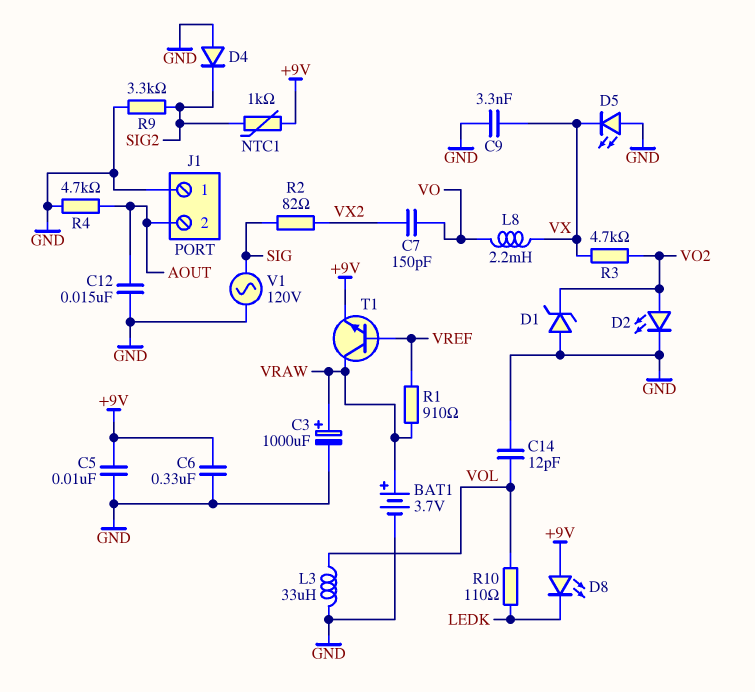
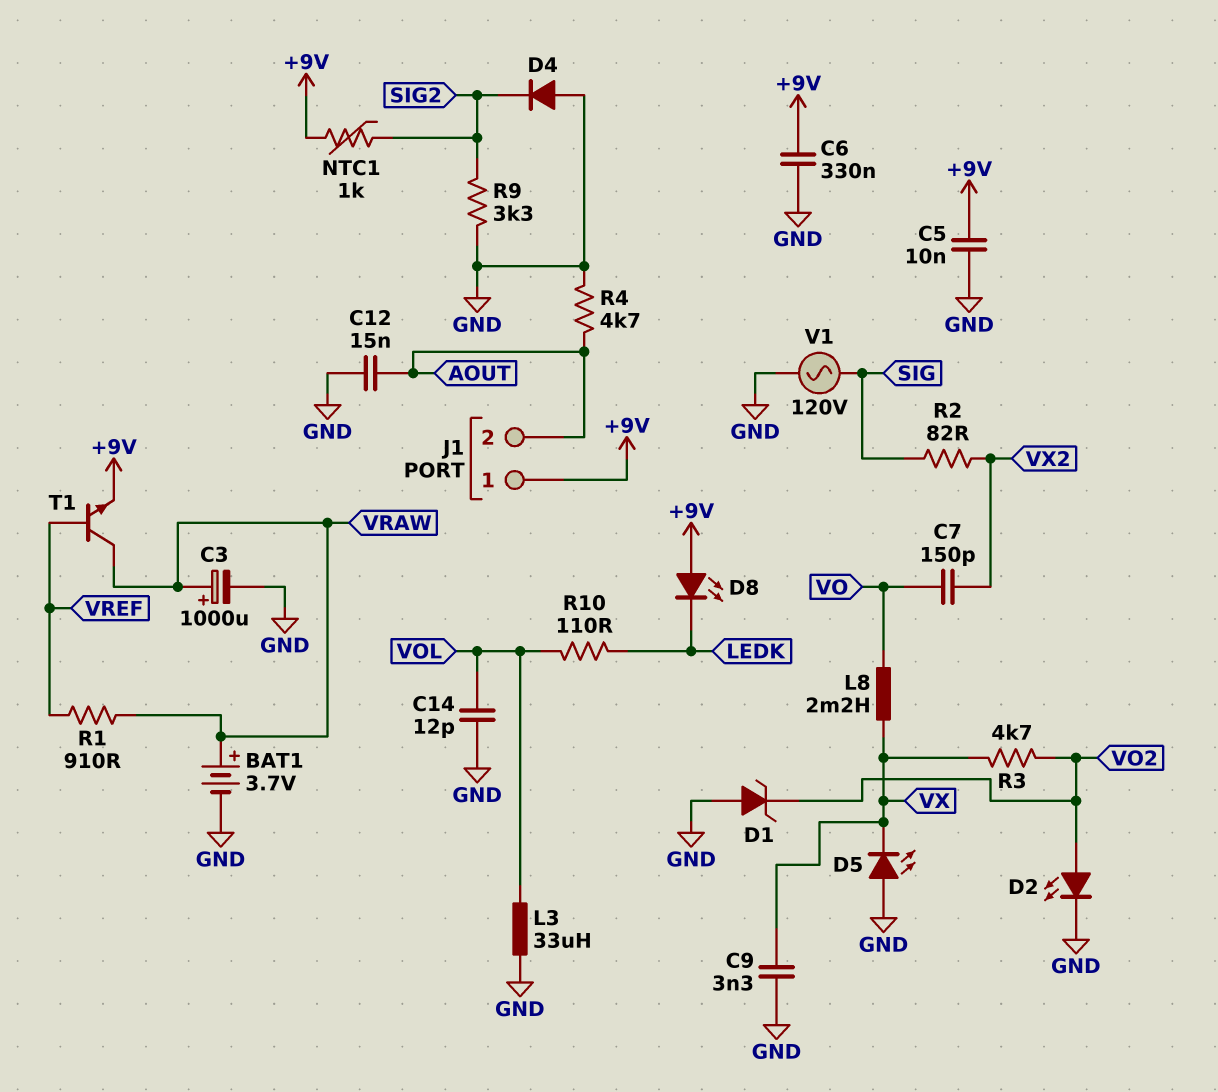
J1 pin 1: GND -> +9V

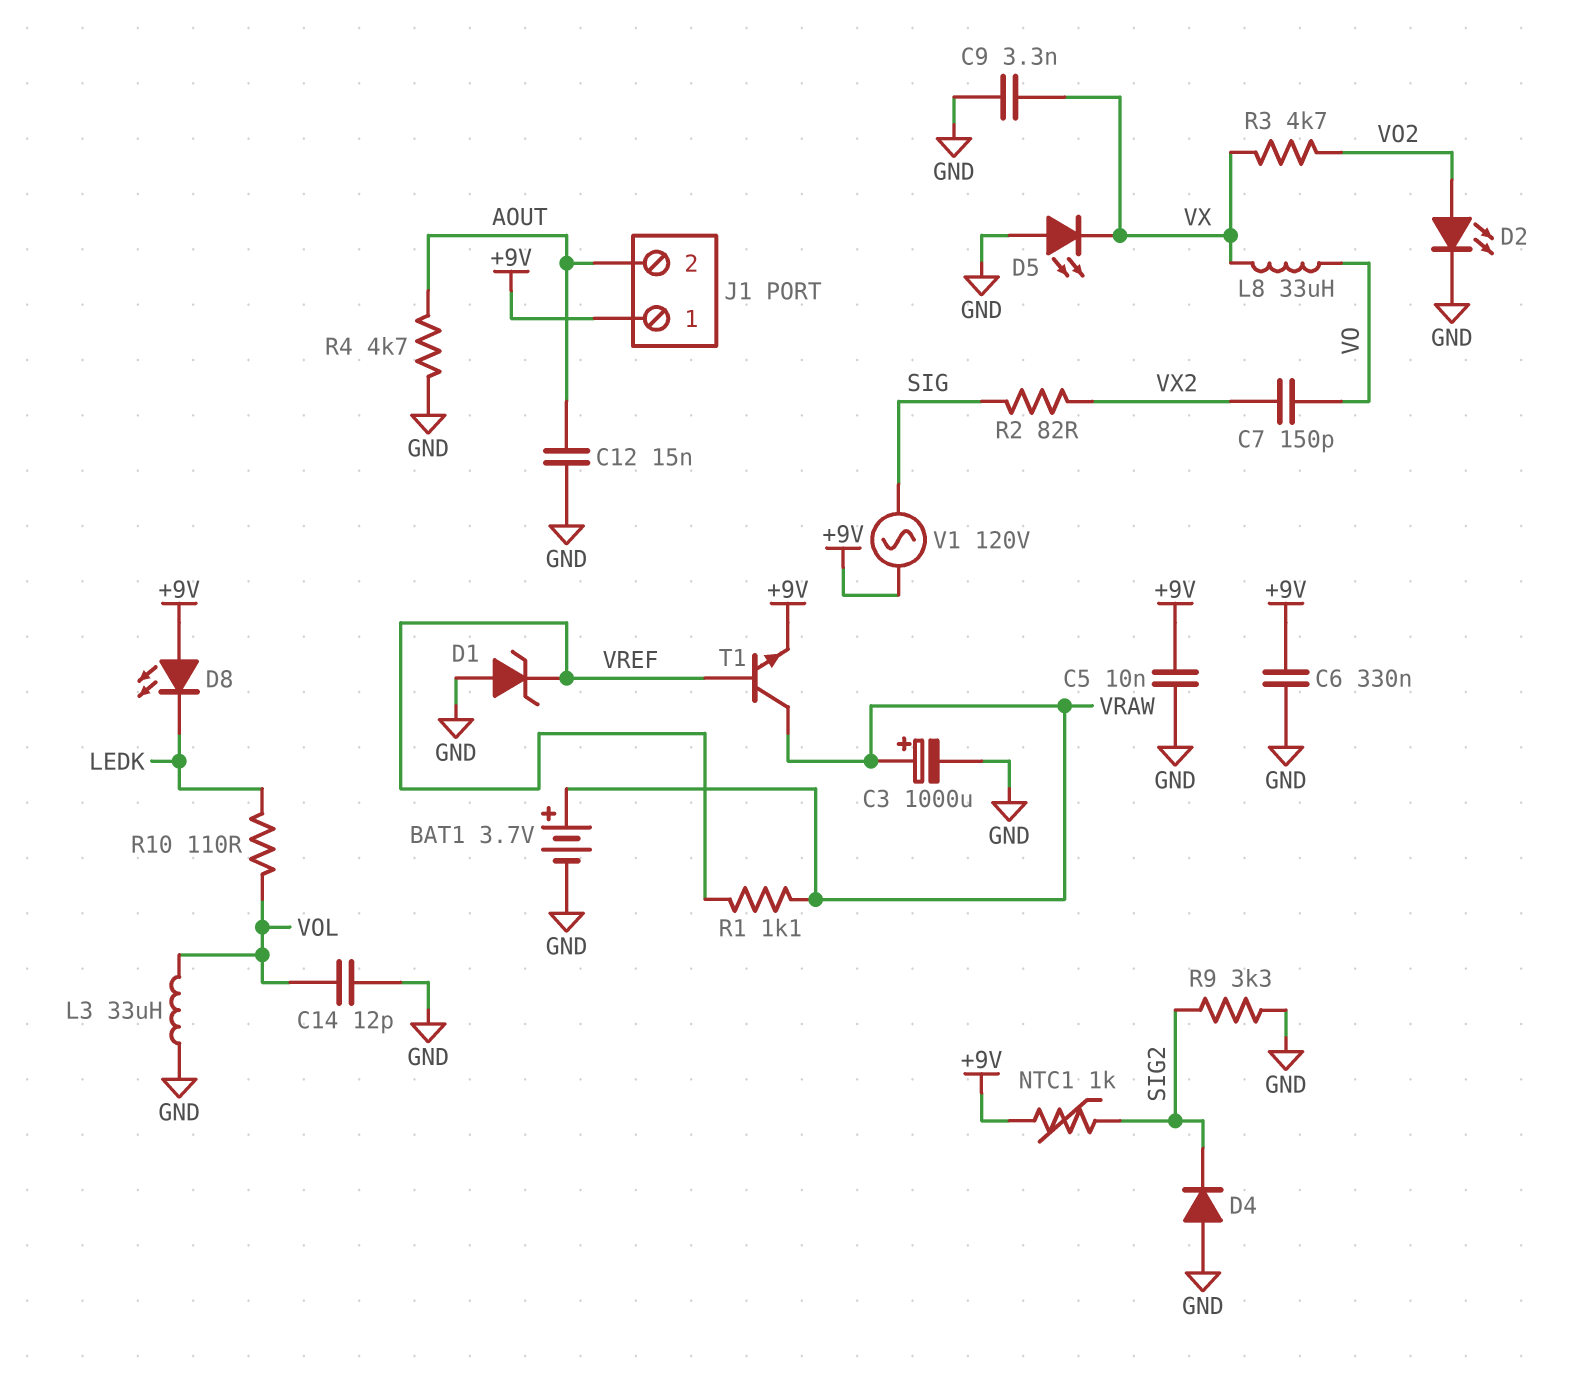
D1: zener (A GND, K VO2) -> zener (A GND, K VREF)
L8: 2.2mH (VO, VX) -> 33uH (VO, VX)
R1: 910 (VRAW, VREF) -> 1.1k (VRAW, VREF)
V1: AC 120V (GND, SIG) -> AC 120V (+9V, SIG)

